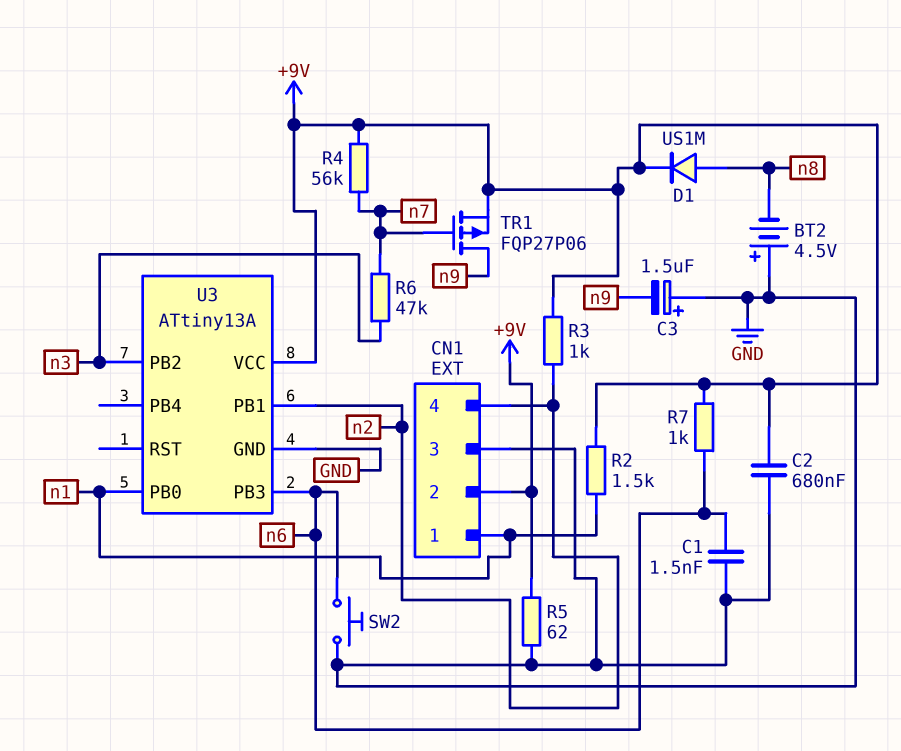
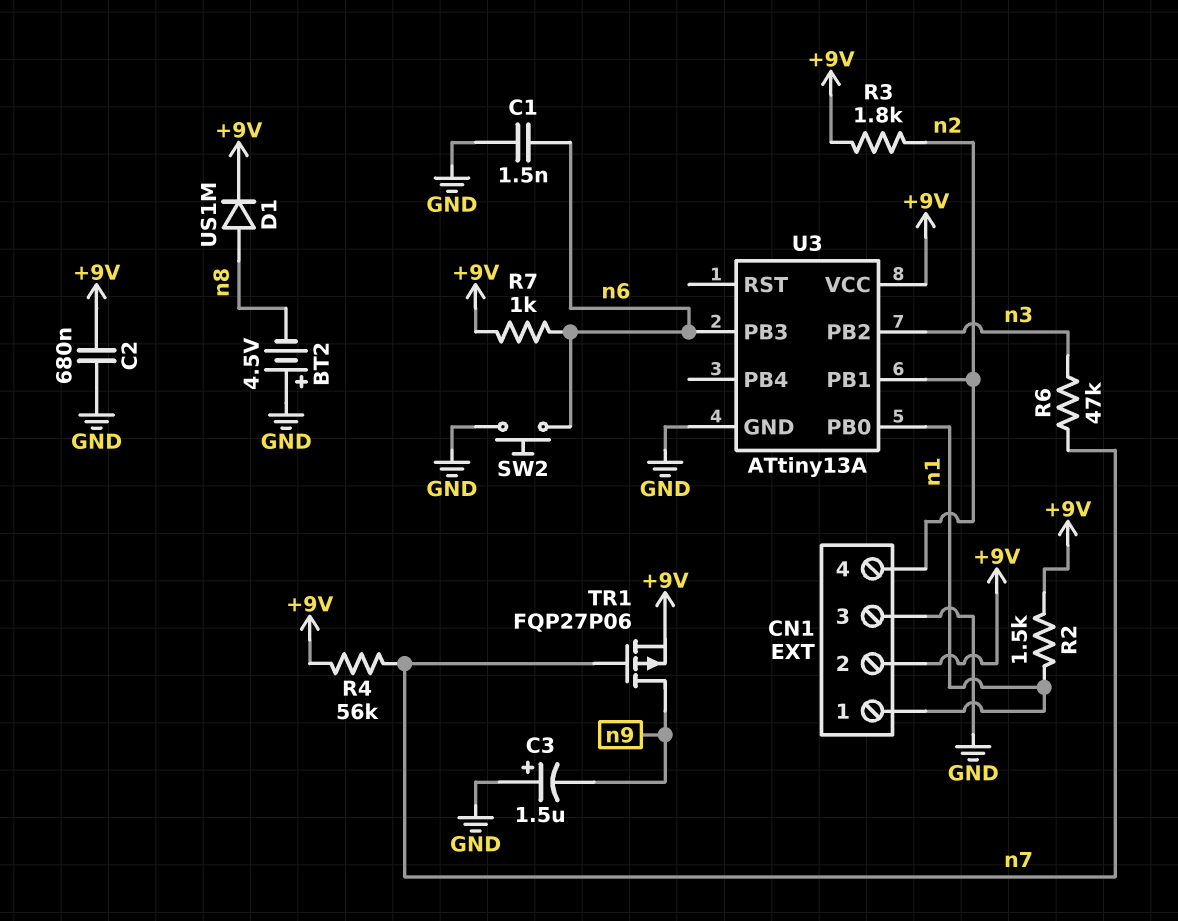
R3: 1k (+9V, n2) -> 1.8k (+9V, n2)
R5: 62 (+9V, GND) -> none

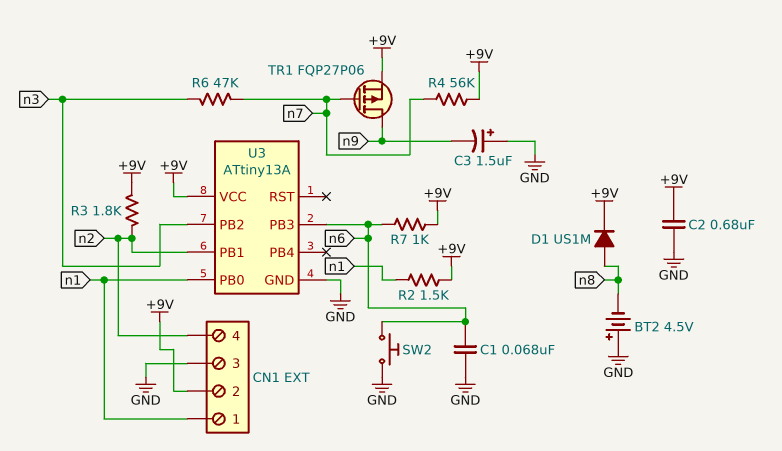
C1: 1.5nF (GND, n6) -> 68nF (GND, n6)

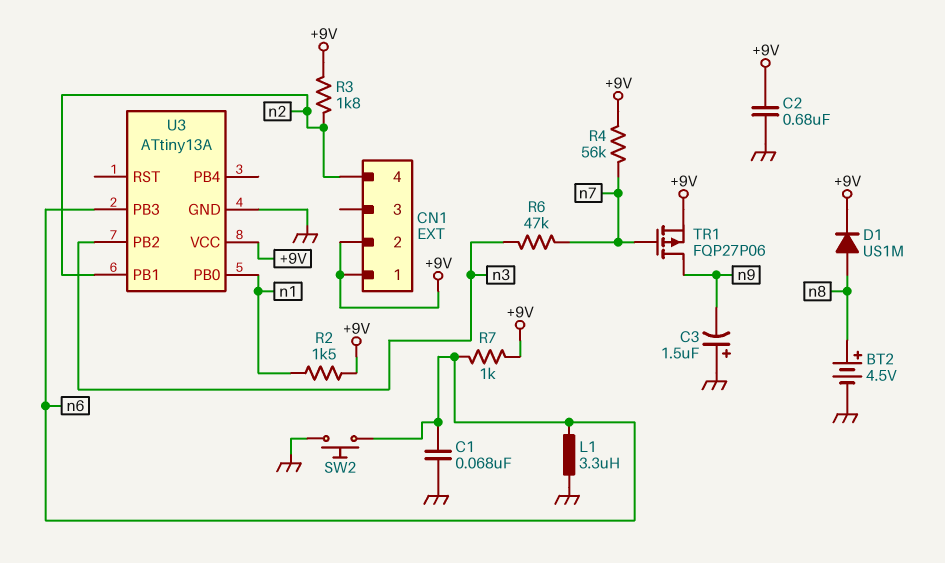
BT2: 4.5V (plus GND, minus n8) -> 4.5V (plus n8, minus GND)
CN1 pin 1: n1 -> +9V
CN1 pin 3: GND -> none
L1: none -> 3.3uH (GND, n6)

